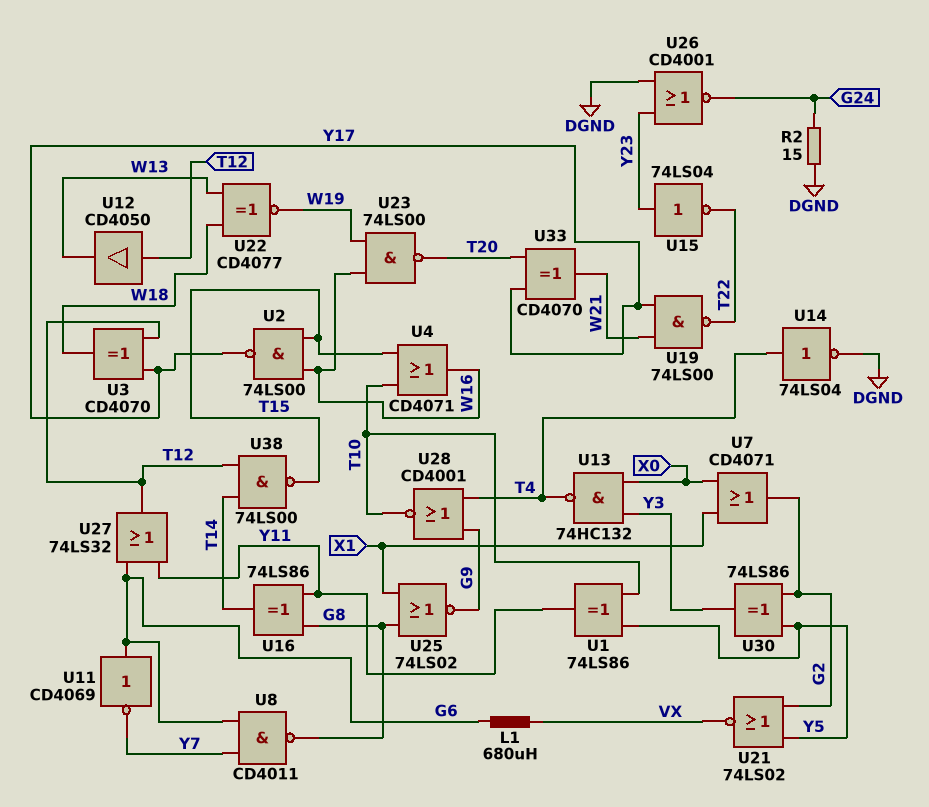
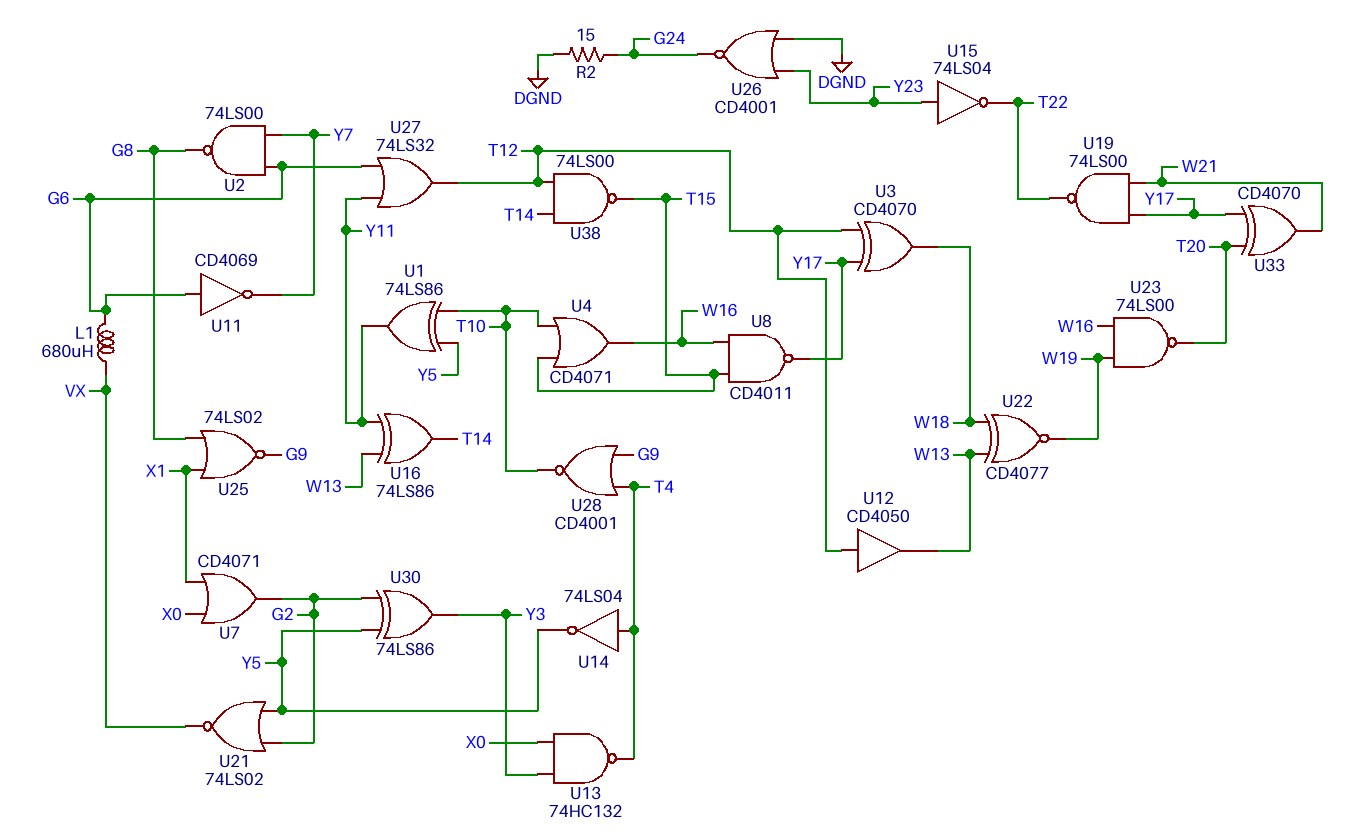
U2: NAND 74LS00 (in T15, in W16, out Y17) -> NAND 74LS00 (in G6, in Y7, out G8)
U8: NAND CD4011 (in G6, in Y7, out G8) -> NAND CD4011 (in T15, in W16, out Y17)
U14: NOT 74LS04 (in T4, out DGND) -> NOT 74LS04 (in T4, out Y5)
U16: XOR 74LS86 (in G8, in Y11, out T14) -> XOR 74LS86 (in W13, in Y11, out T14)

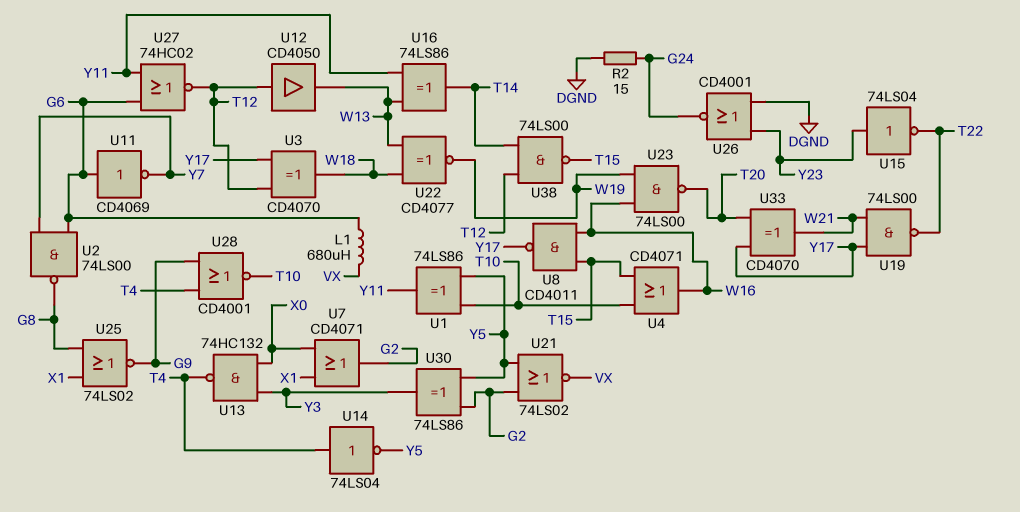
U27: OR 74LS32 (in G6, in Y11, out T12) -> NOR 74HC02 (in G6, in Y11, out T12)

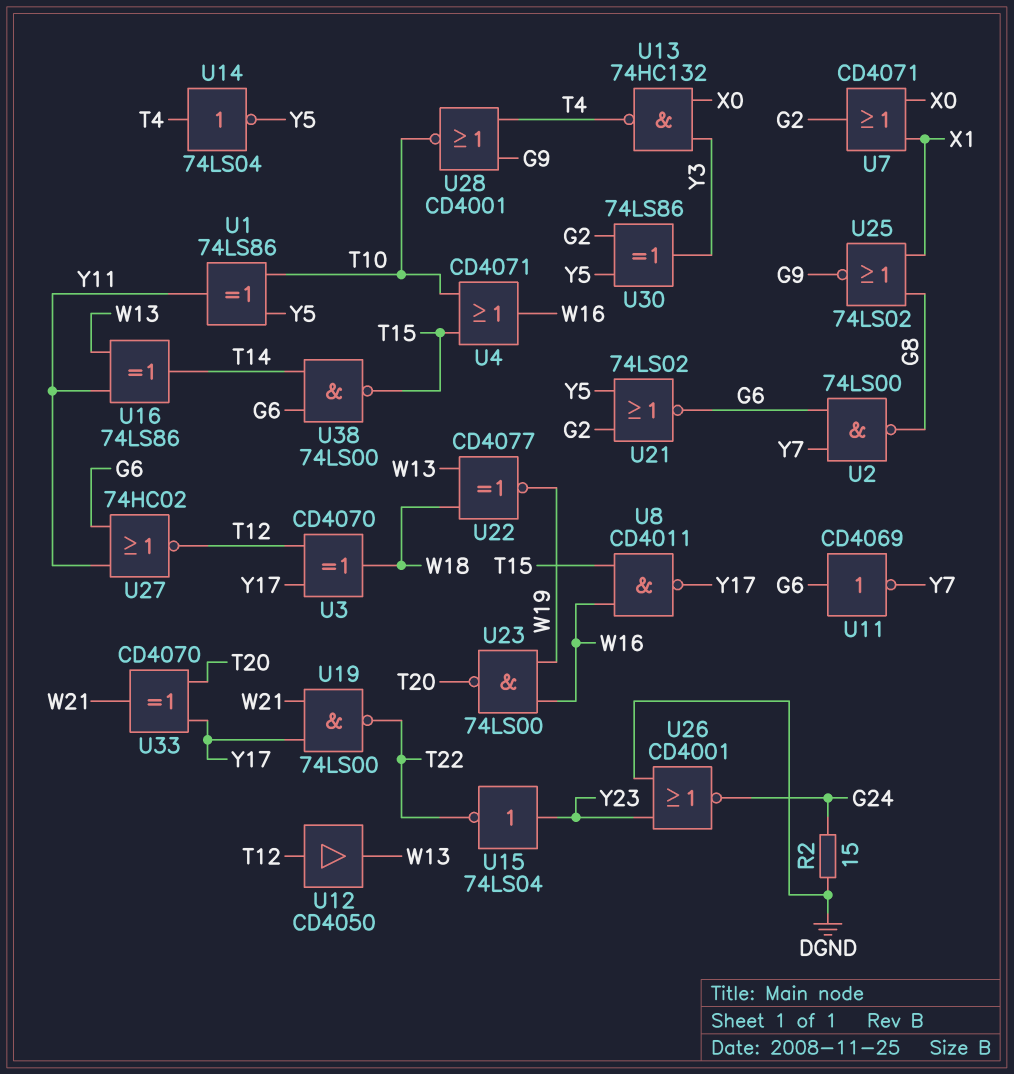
L1: 680uH (G6, VX) -> none
U21: NOR 74LS02 (in G2, in Y5, out VX) -> NOR 74LS02 (in G2, in Y5, out G6)
U38: NAND 74LS00 (in T12, in T14, out T15) -> NAND 74LS00 (in G6, in T14, out T15)

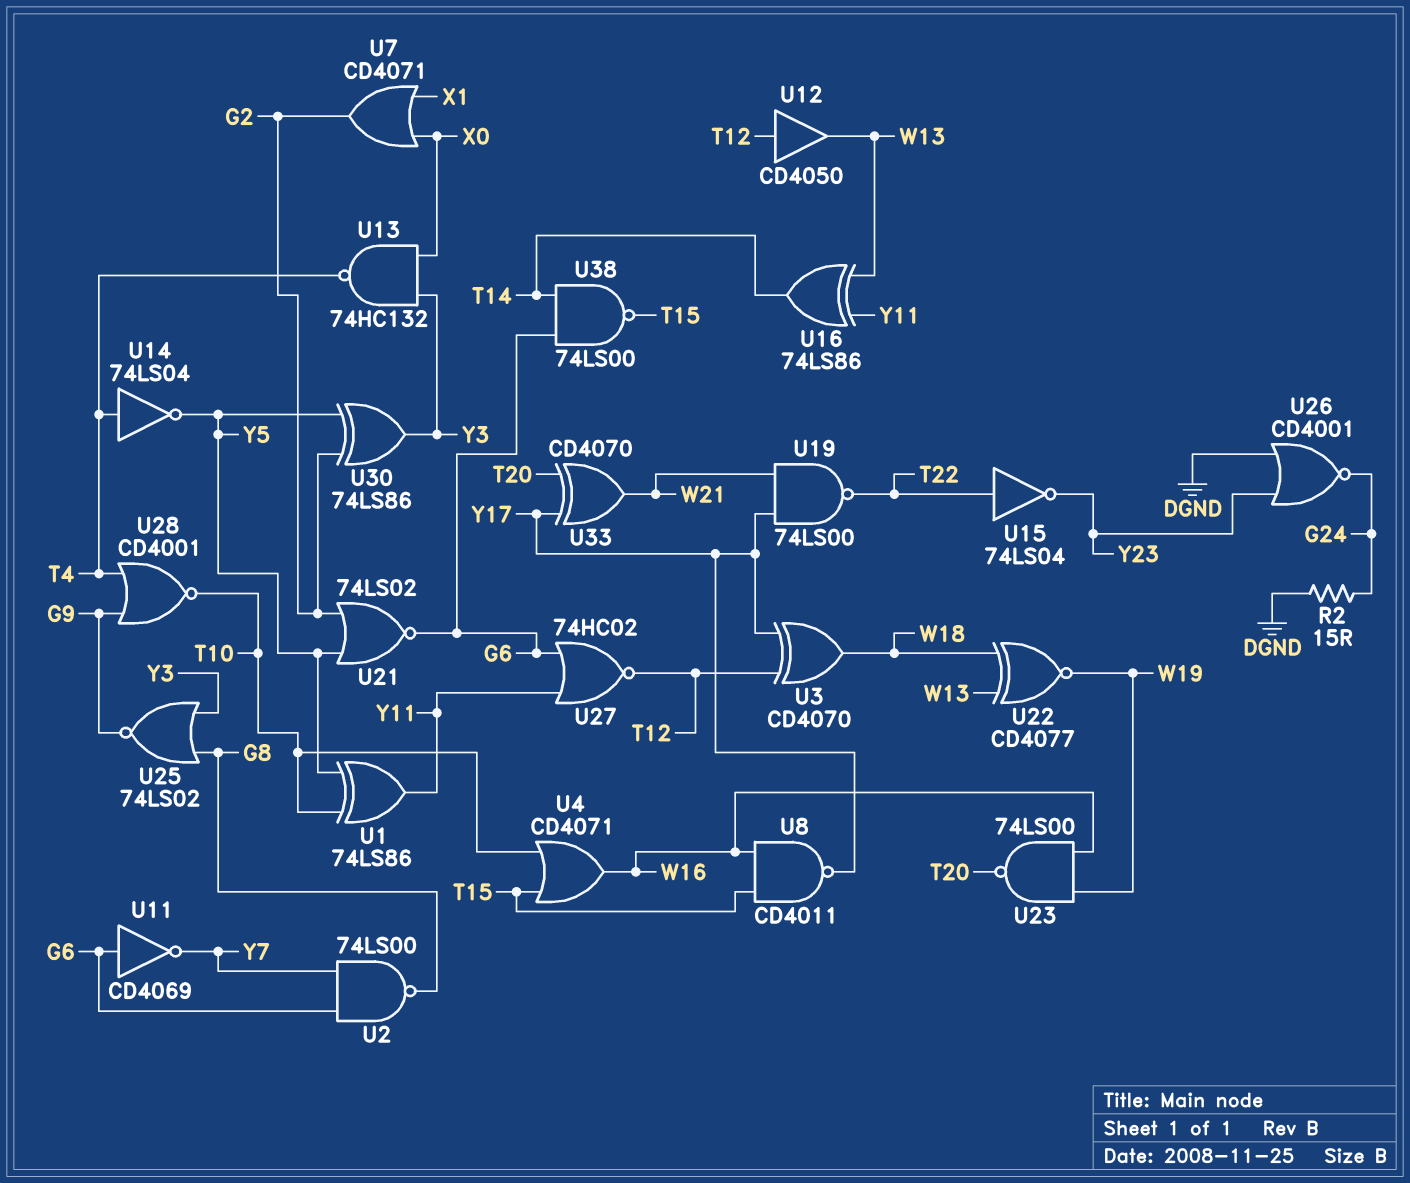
U15: NOT 74LS04 (in Y23, out T22) -> NOT 74LS04 (in T22, out Y23)
U25: NOR 74LS02 (in G8, in X1, out G9) -> NOR 74LS02 (in G8, in Y3, out G9)

